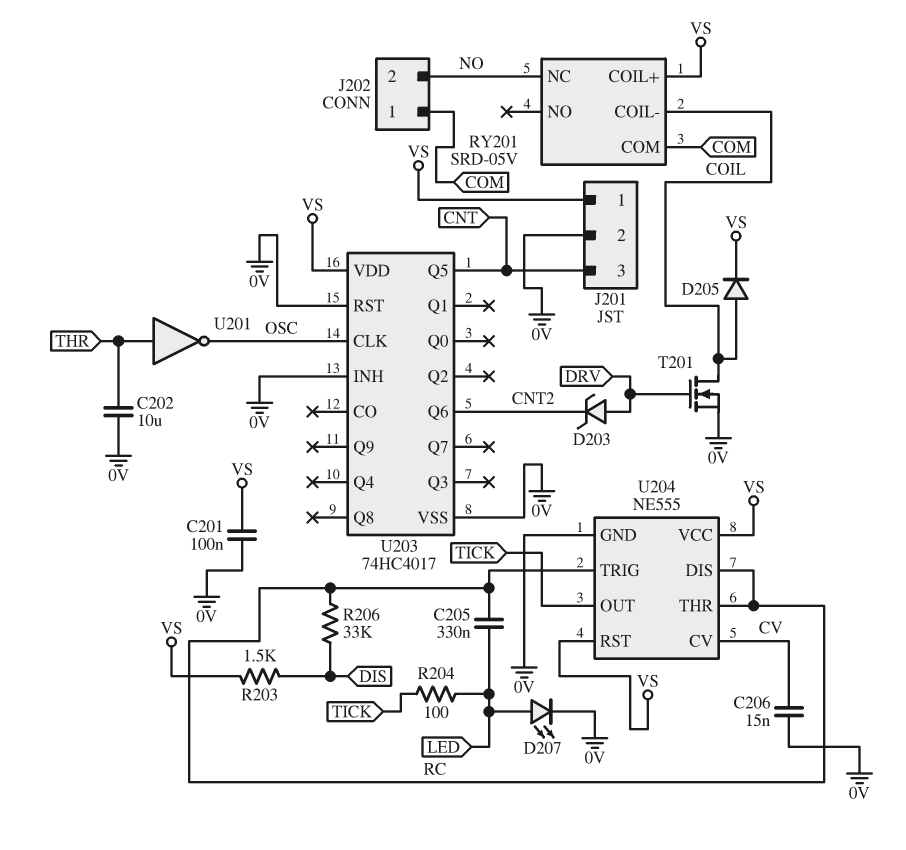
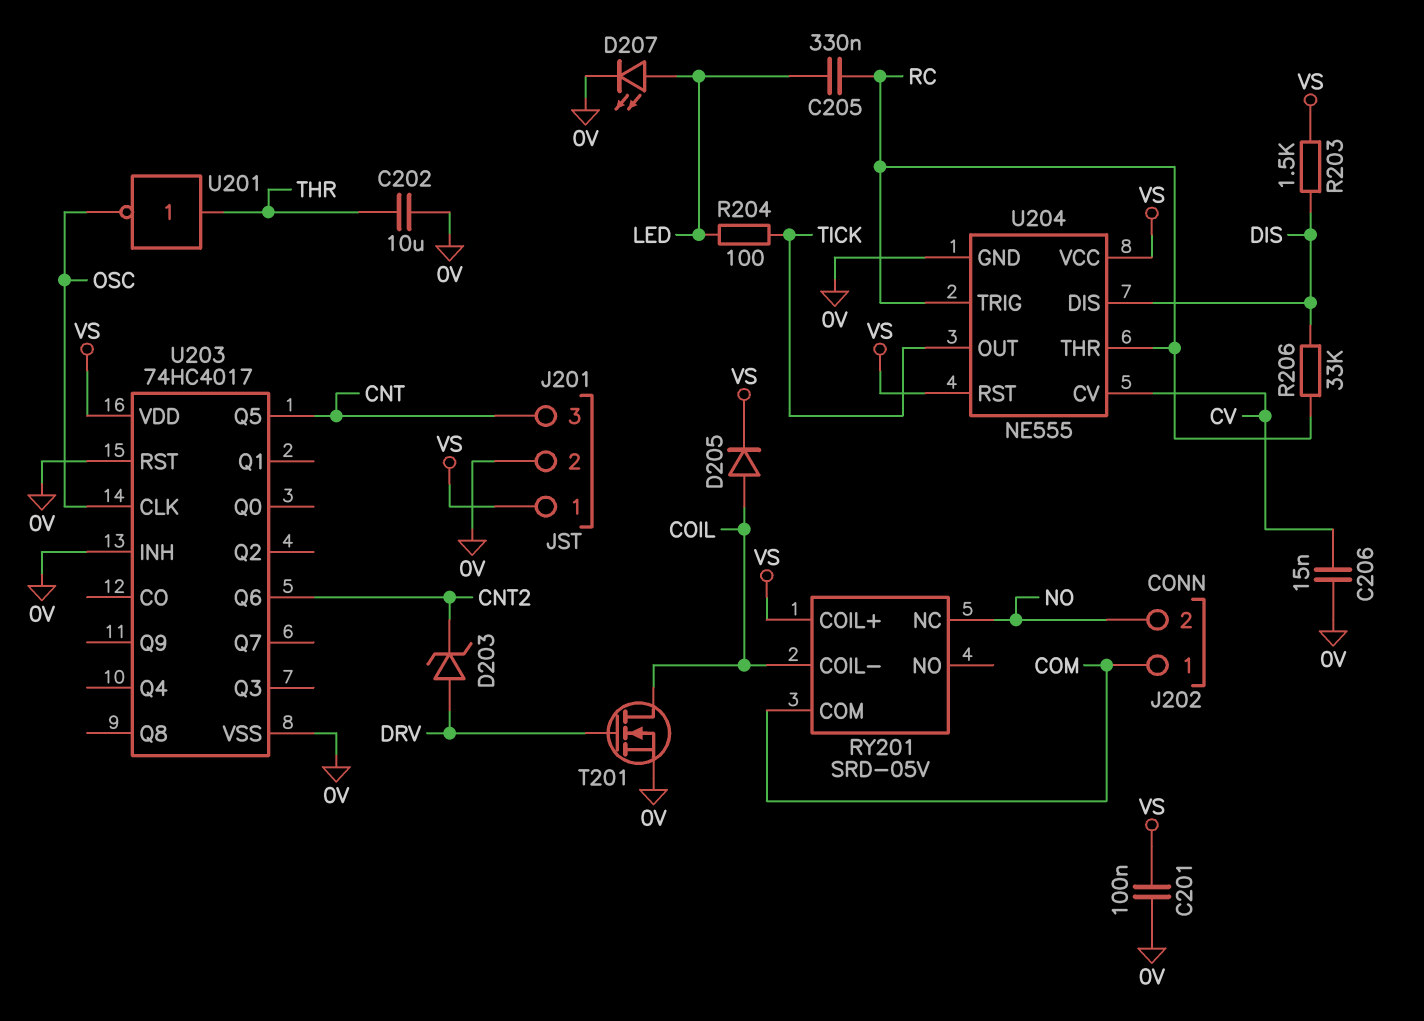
U204 pin DIS: RC -> DIS

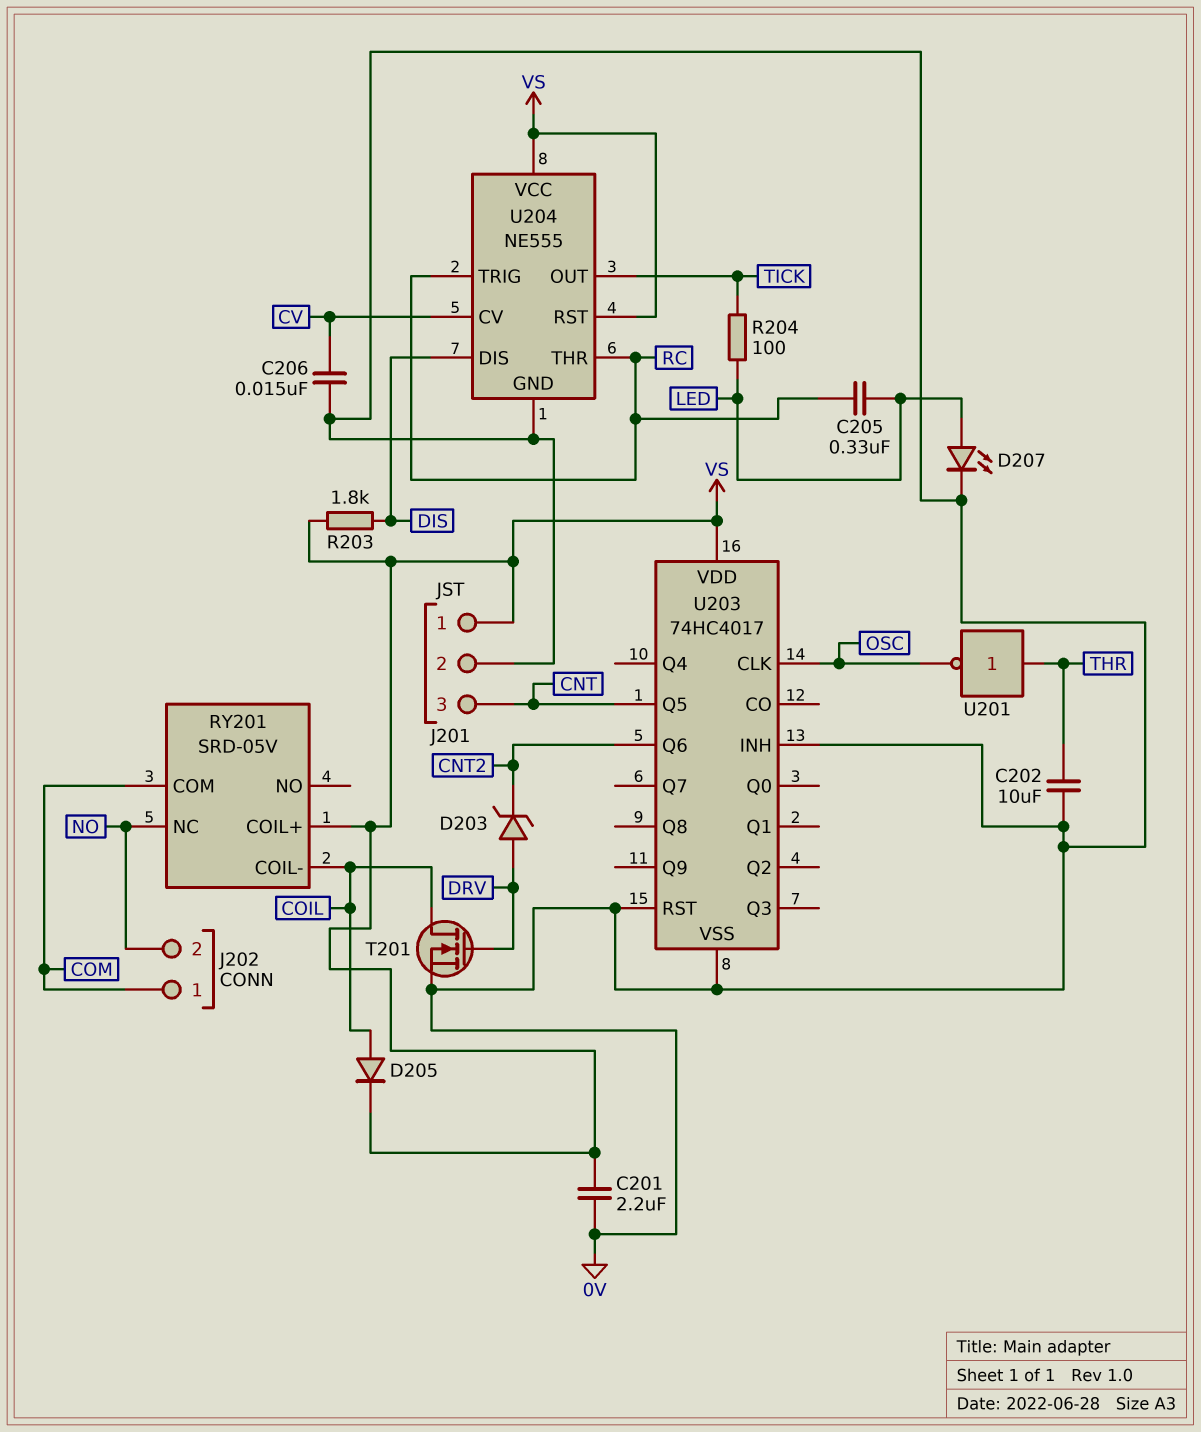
C201: 100nF (0V, VS) -> 2.2uF (0V, VS)
R203: 1.5k (DIS, VS) -> 1.8k (DIS, VS)
R206: 33k (DIS, RC) -> none

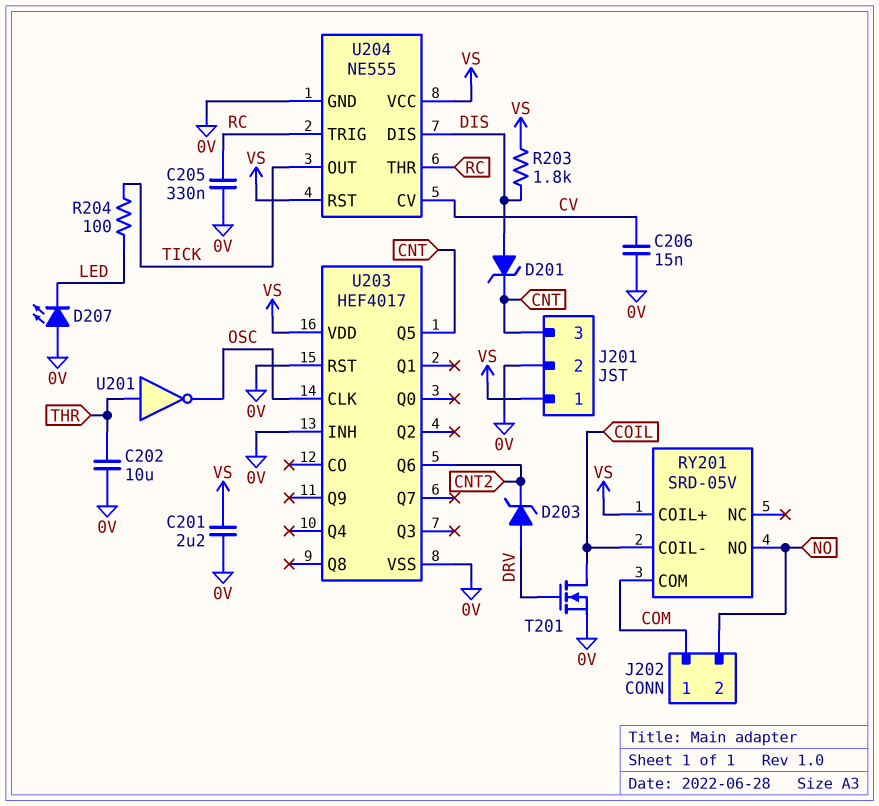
C205: 330nF (LED, RC) -> 330nF (0V, RC)
D201: none -> zener (A DIS, K CNT)
D205: diode (A COIL, K VS) -> none
D207: LED (A LED, K 0V) -> LED (A 0V, K LED)
RY201 pin NC: NO -> none
RY201 pin NO: none -> NO
U203: 74HC4017 -> HEF4017

